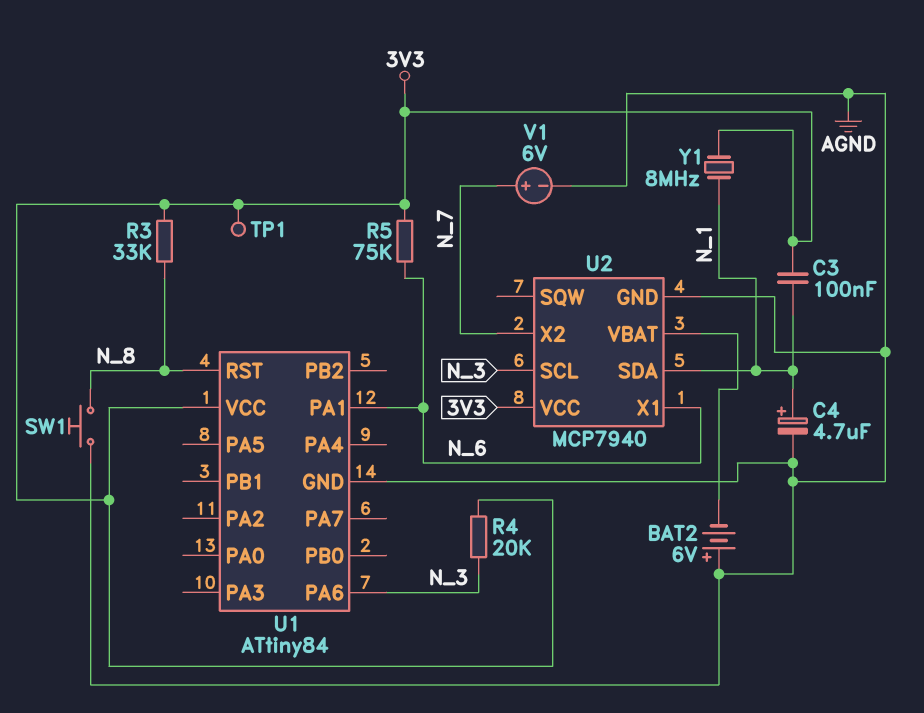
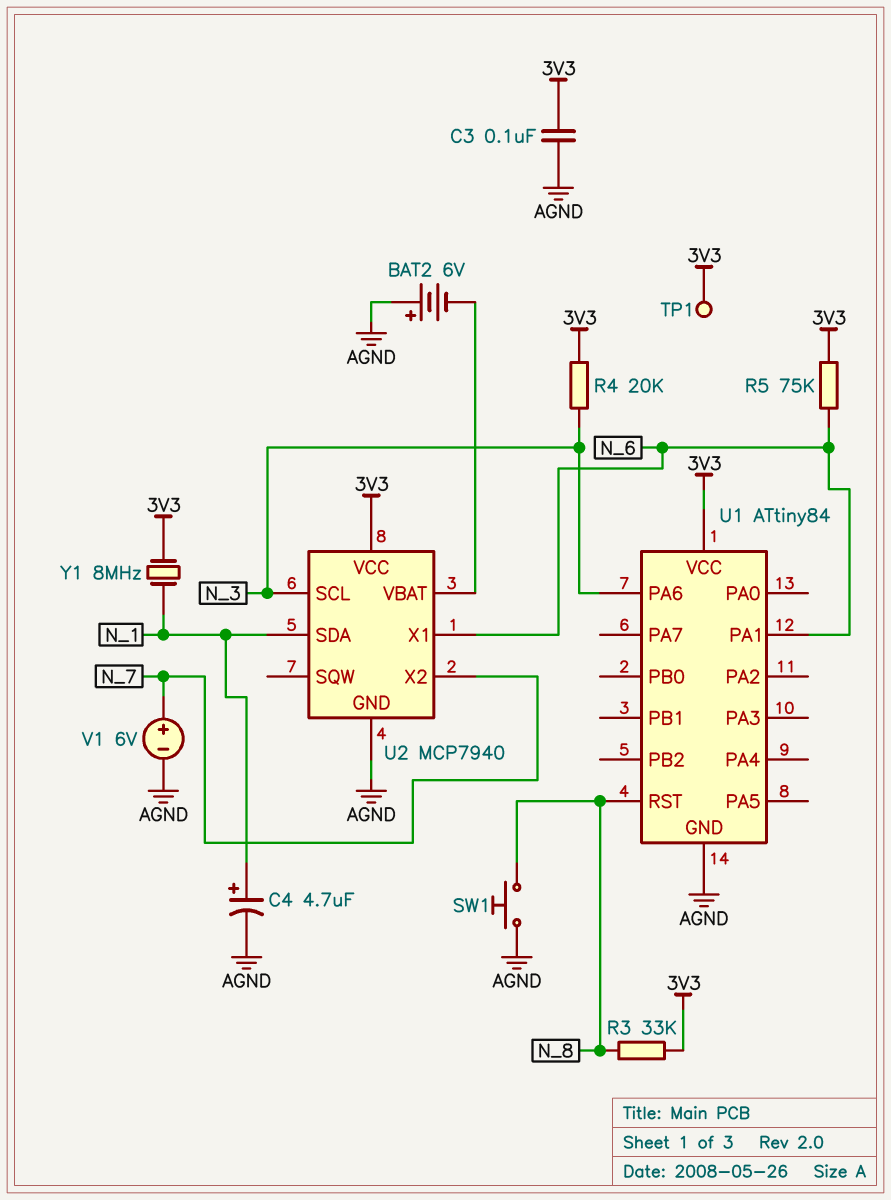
C3: 100nF (3V3, N_1) -> 100nF (3V3, AGND)

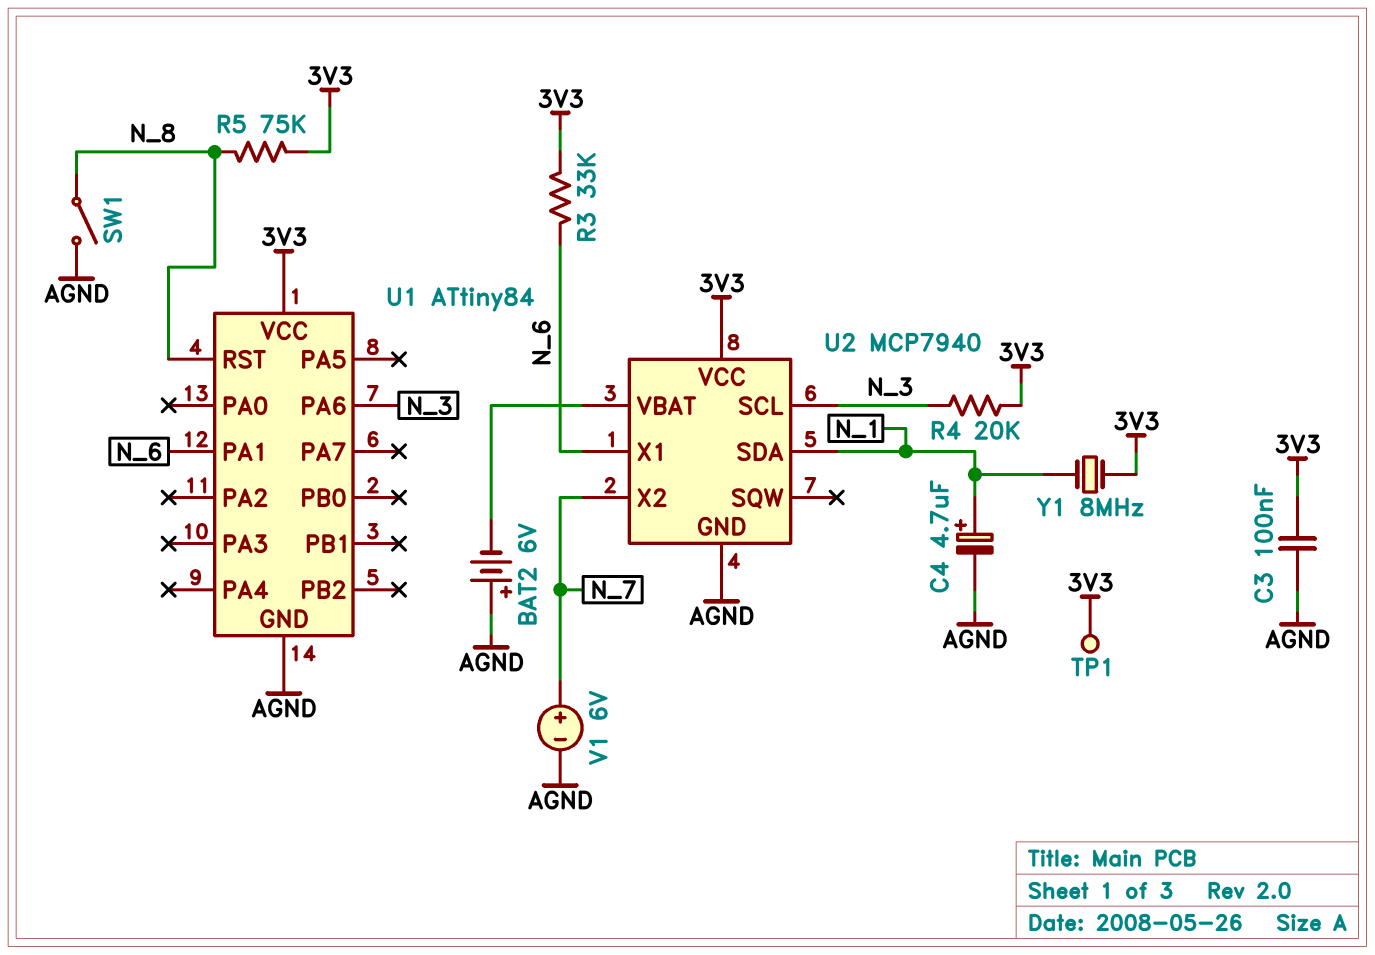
R3: 33k (3V3, N_8) -> 33k (3V3, N_6)
R5: 75k (3V3, N_6) -> 75k (3V3, N_8)
SW1: button (AGND, N_8) -> switch (AGND, N_8)

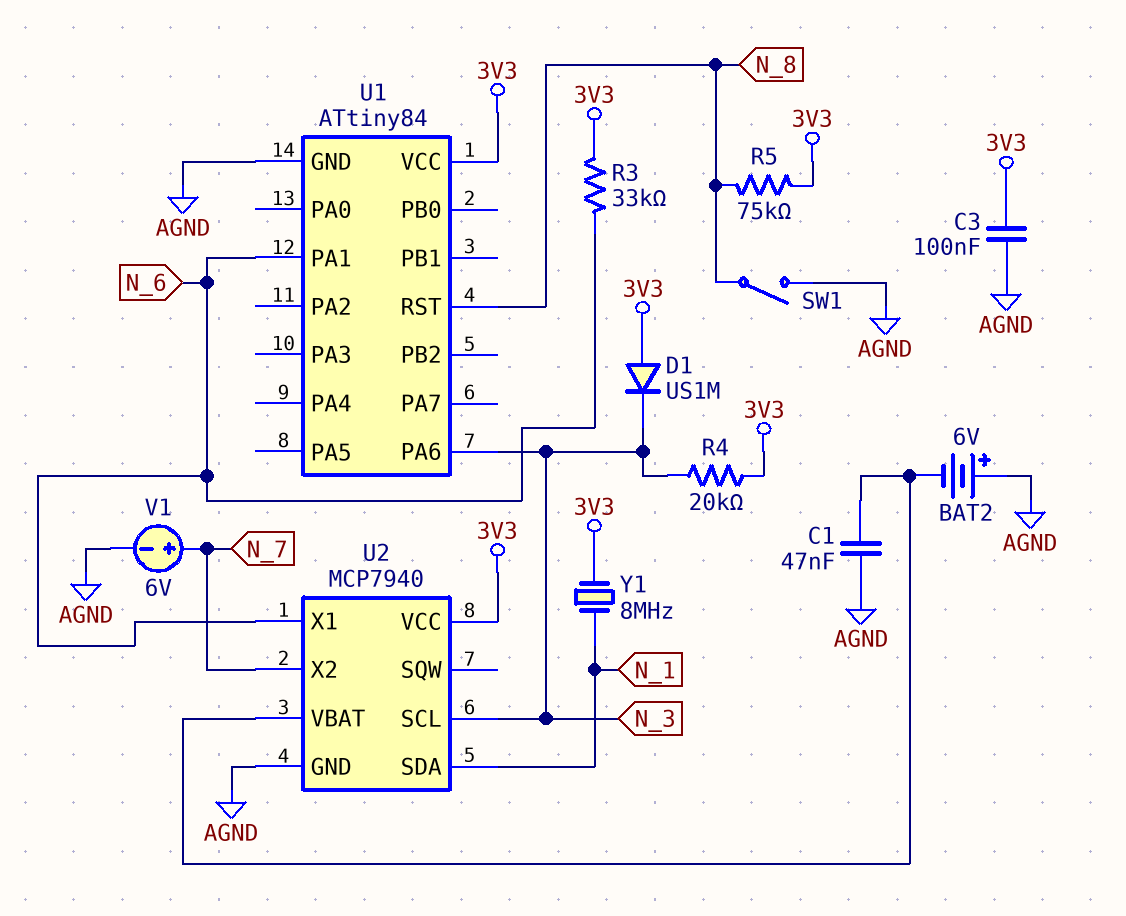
C1: none -> 47nF (AGND, U2/VBAT)
C4: 4.7uF (plus N_1, minus AGND) -> none
D1: none -> diode US1M (A 3V3, K N_3)
TP1: test point (3V3) -> none

